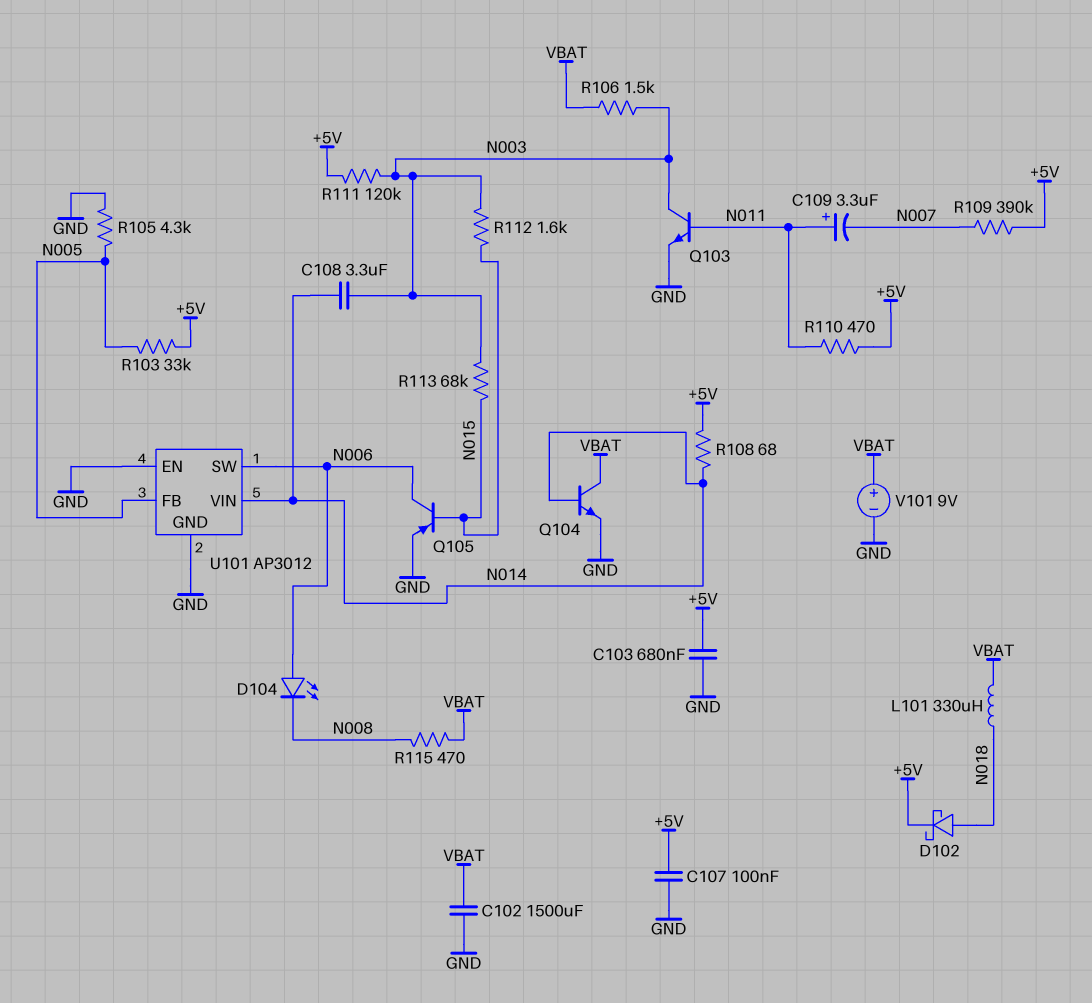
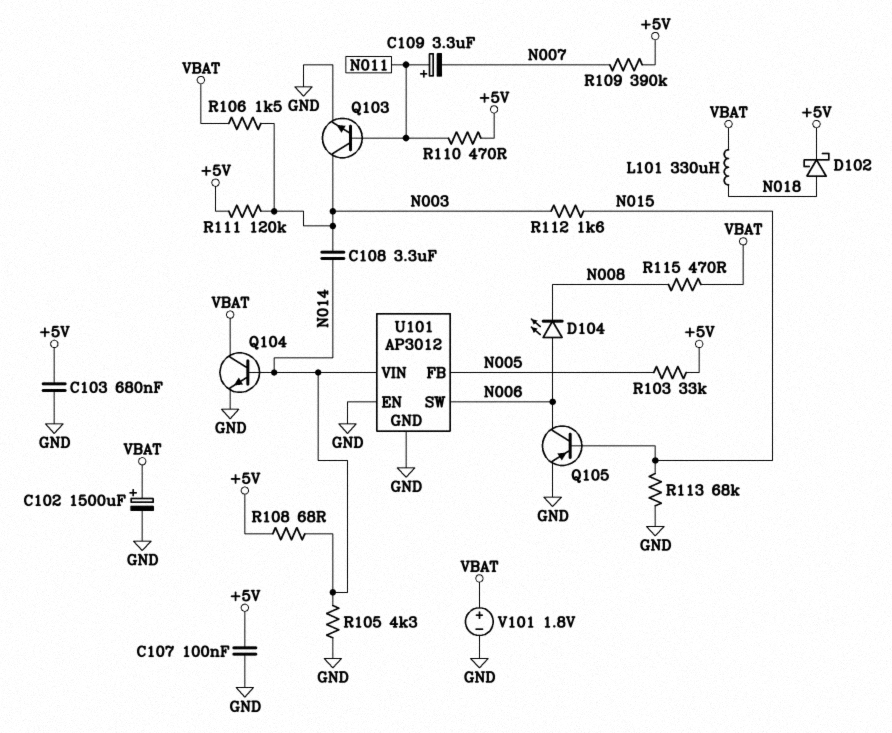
C102: 1500uF (GND, VBAT) -> 1500uF (plus VBAT, minus GND)
R105: 4.3k (GND, N005) -> 4.3k (GND, N014)
R113: 68k (N003, N015) -> 68k (GND, N015)
V101: 9V (plus VBAT, minus GND) -> 1.8V (plus VBAT, minus GND)

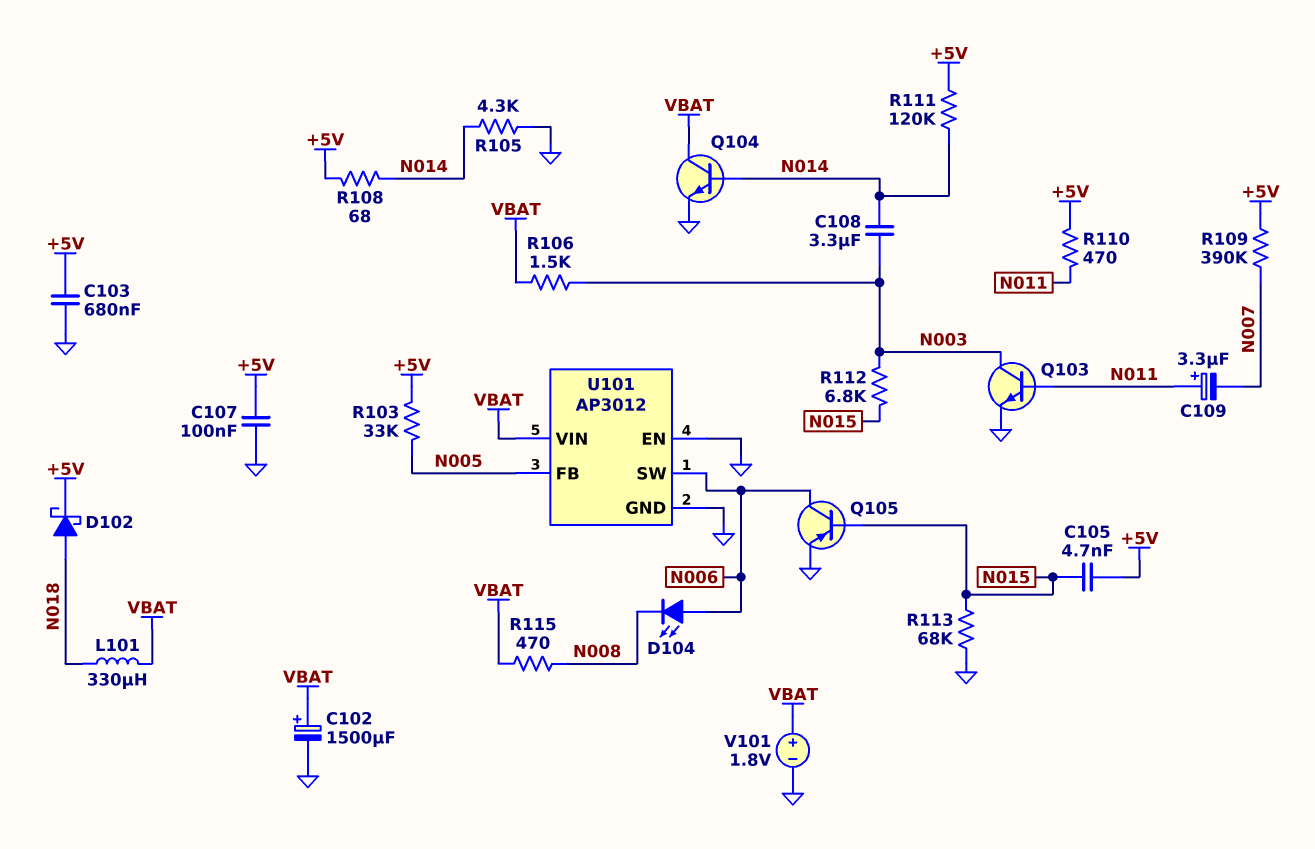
C105: none -> 4.7nF (+5V, N015)
R111: 120k (+5V, N003) -> 120k (+5V, N014)
R112: 1.6k (N003, N015) -> 6.8k (N003, N015)
U101 pin VIN: N014 -> VBAT

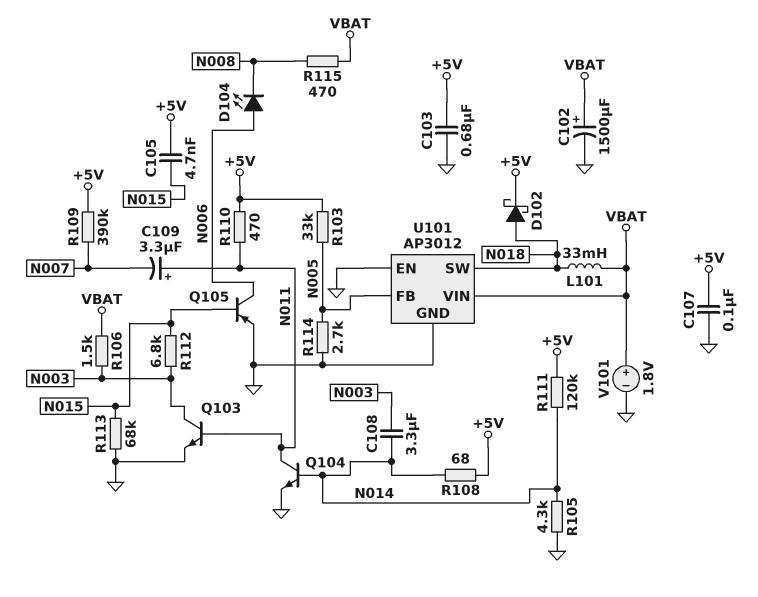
L101: 330uH (N018, VBAT) -> 33mH (N018, VBAT)
Q104: NPN (B N014, C VBAT, E GND) -> NPN (B N014, C N011, E GND)
R114: none -> 2.7k (GND, N005)
U101 pin SW: N006 -> N018

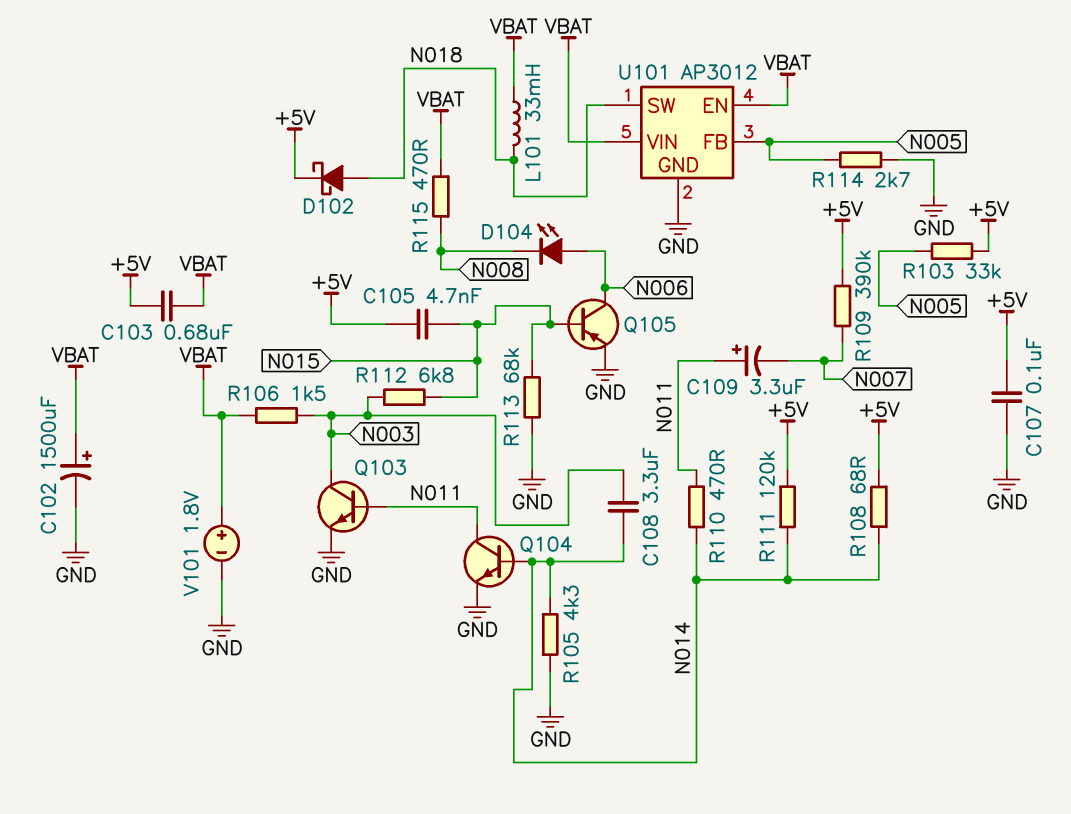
C103: 680nF (+5V, GND) -> 680nF (+5V, VBAT)
R110: 470 (+5V, N011) -> 470 (N011, N014)
U101 pin EN: GND -> VBAT

